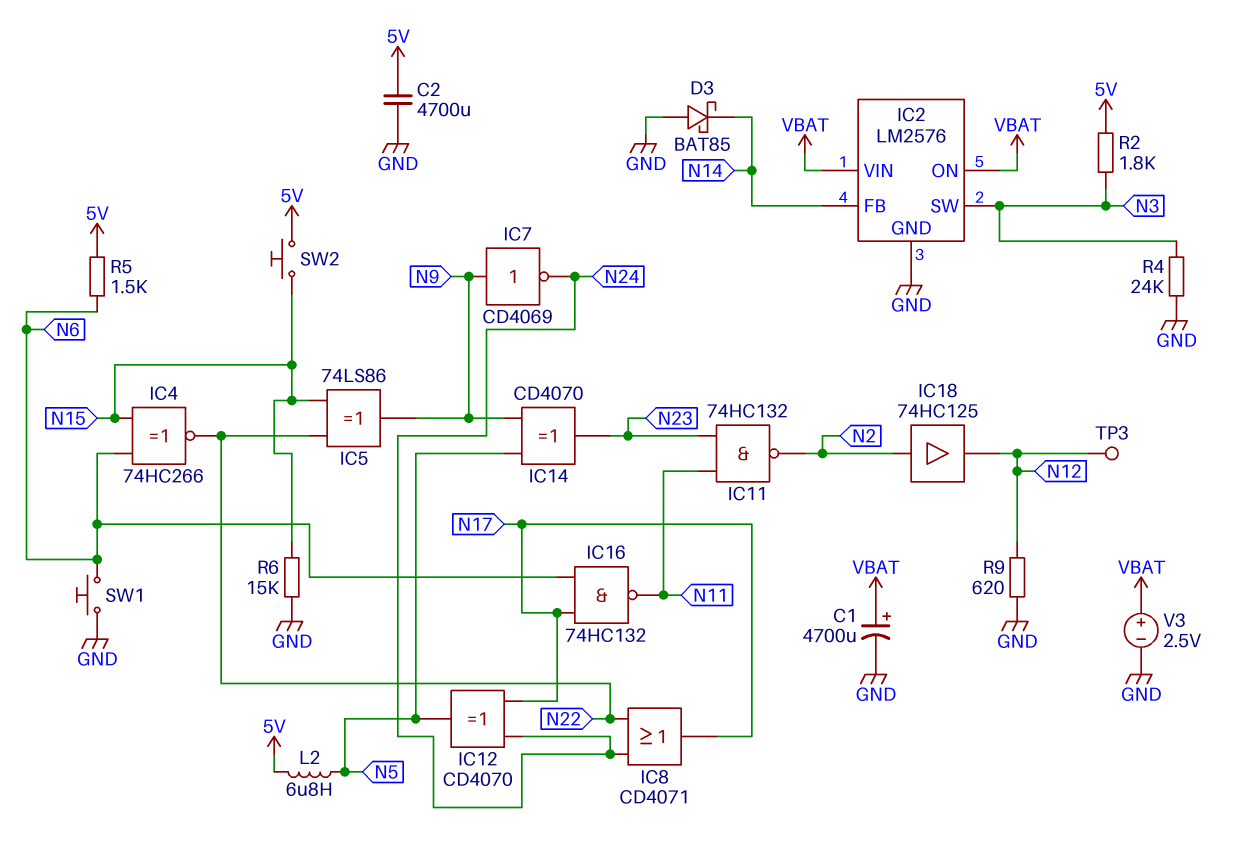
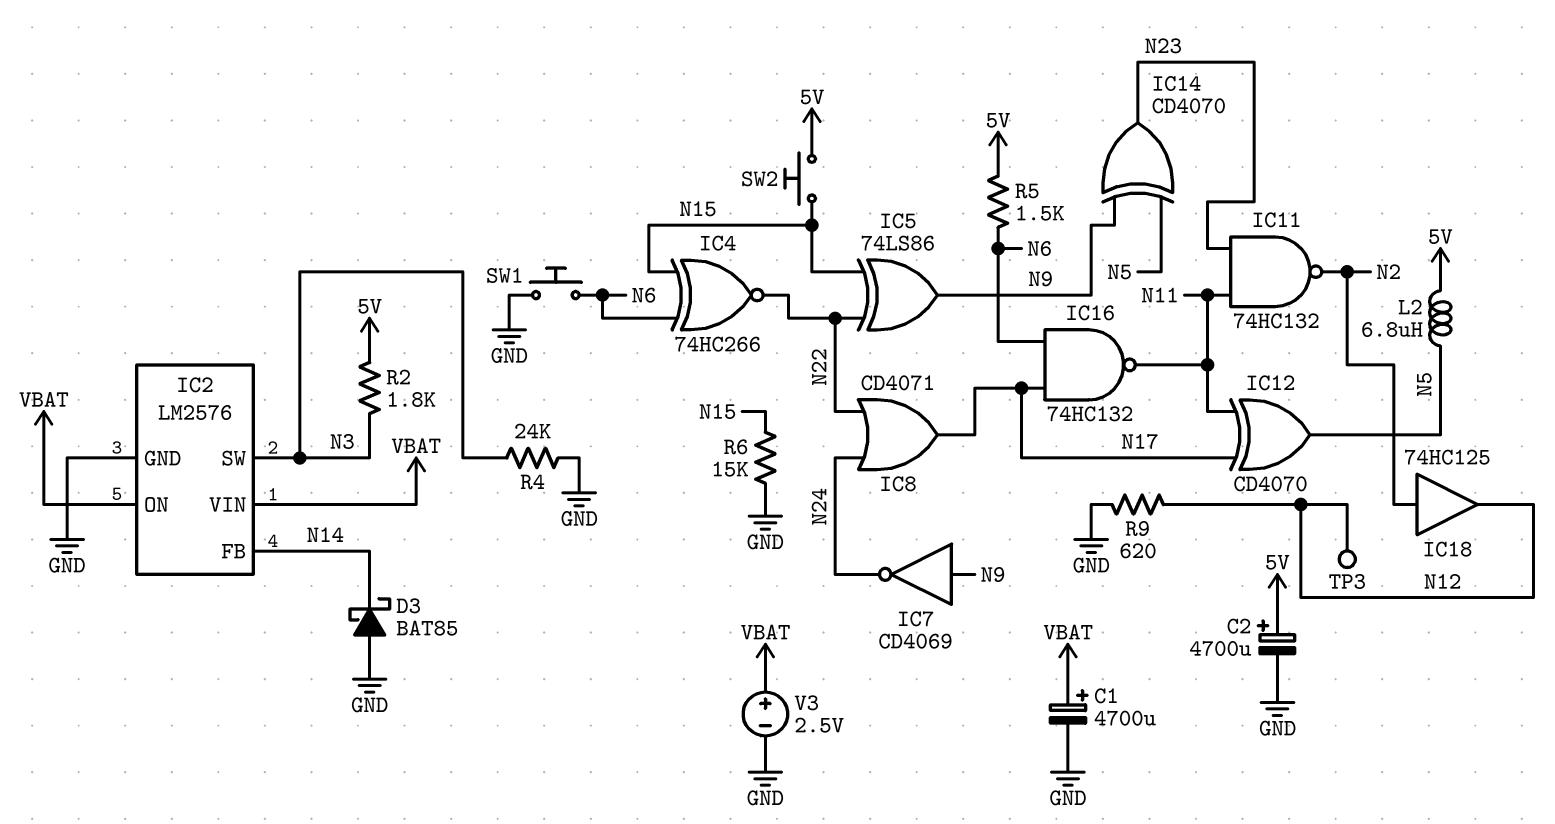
C2: 4700uF (5V, GND) -> 4700uF (plus 5V, minus GND)
IC12: XOR CD4070 (in N17, in N24, out N5) -> XOR CD4070 (in N11, in N17, out N5)

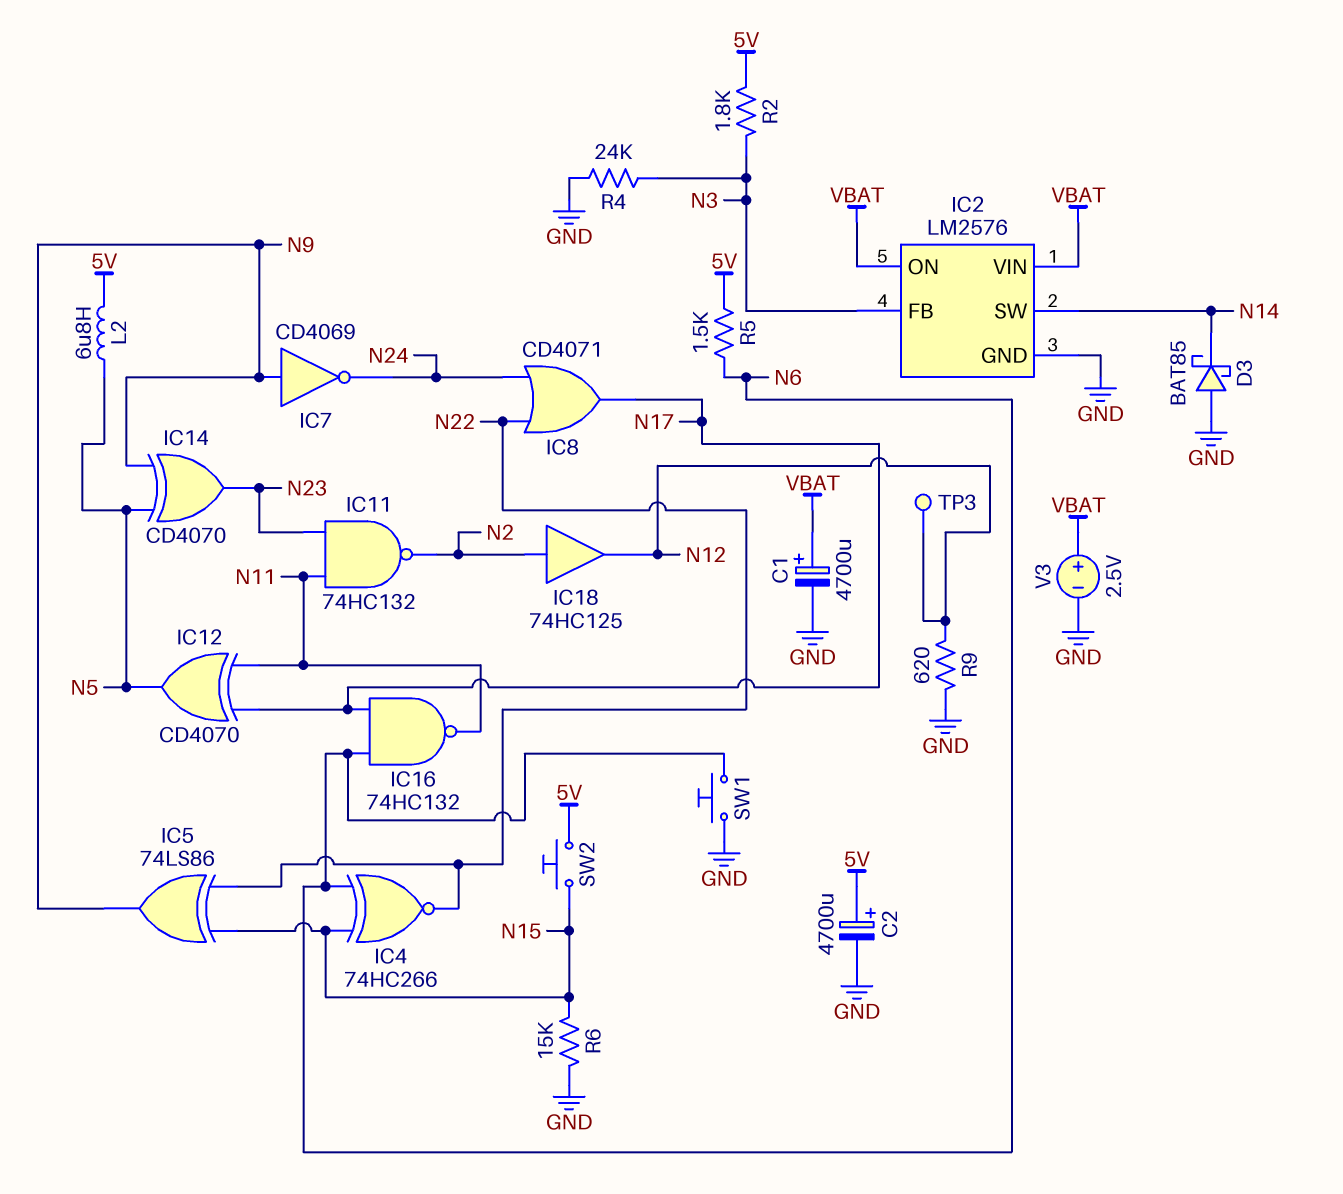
IC2 pin FB: N14 -> N3
IC2 pin SW: N3 -> N14

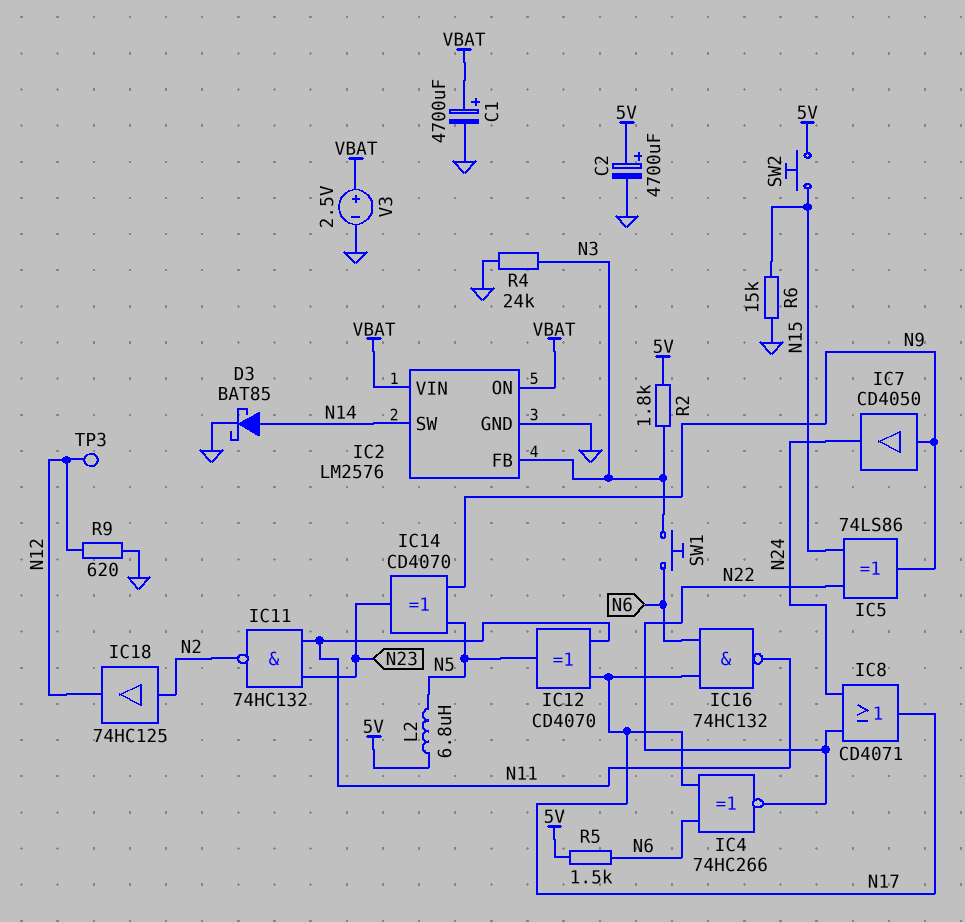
D3: schottky BAT85 (A GND, K N14) -> schottky BAT85 (A N14, K GND)
IC4: XNOR 74HC266 (in N6, in N15, out N22) -> XNOR 74HC266 (in N6, in N17, out N22)
IC7: NOT CD4069 (in N9, out N24) -> buffer CD4050 (in N9, out N24)
SW1: button (GND, N6) -> button (N3, N6)

